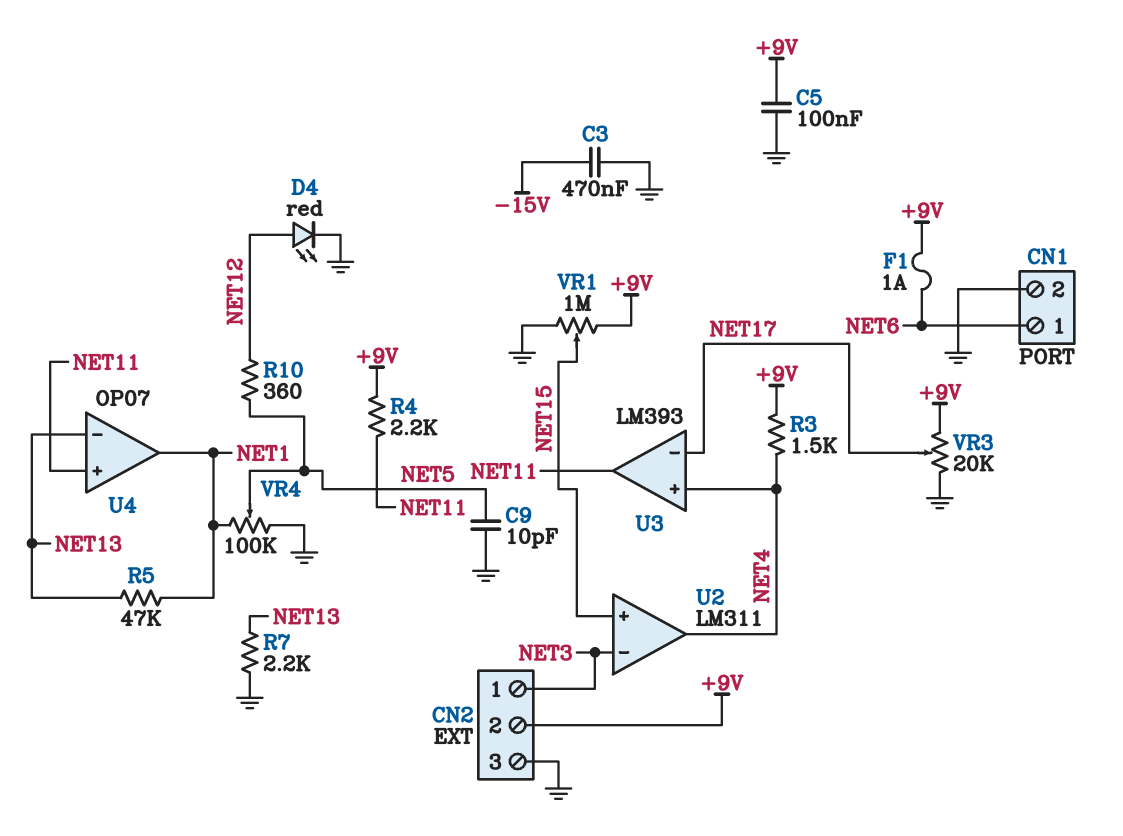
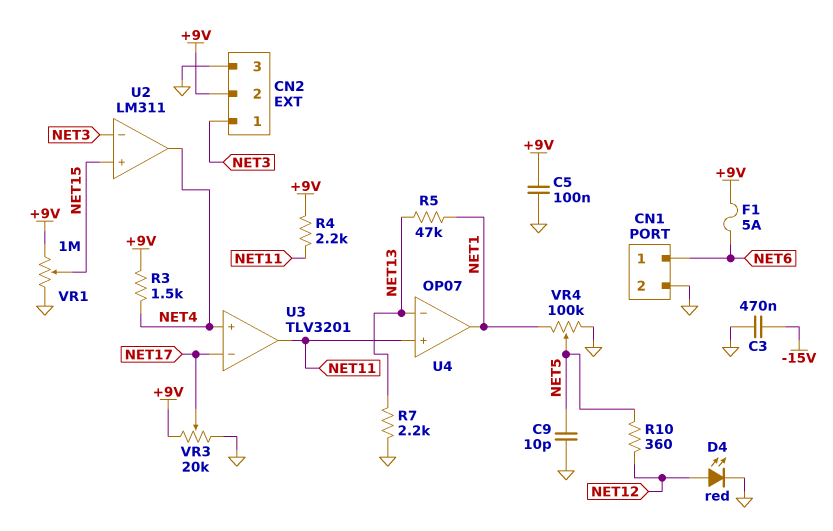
F1: 1A (+9V, NET6) -> 5A (+9V, NET6)
U3: LM393 -> TLV3201

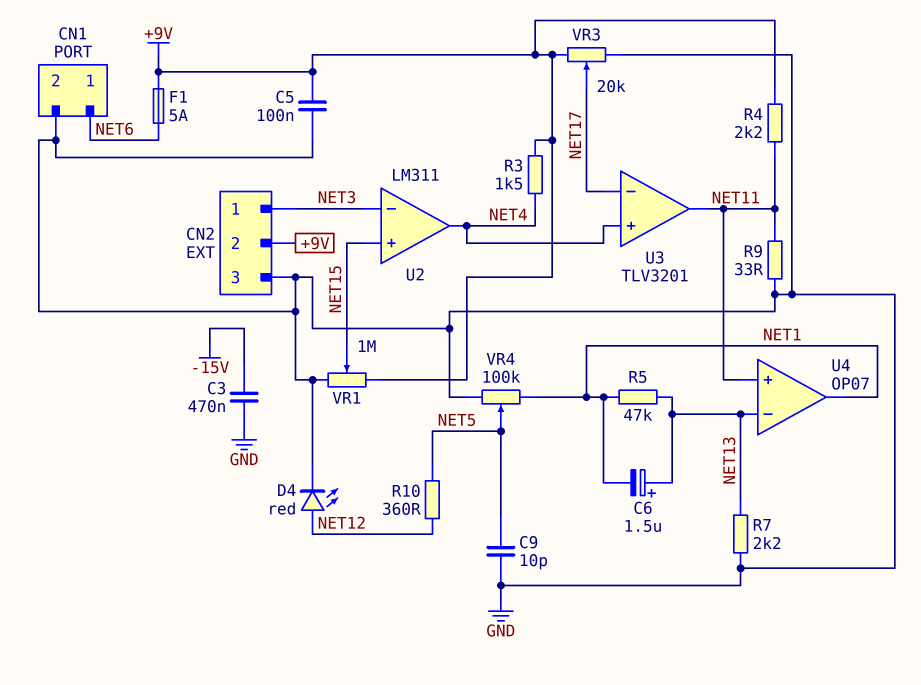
C6: none -> 1.5uF (plus NET13, minus NET1)
R9: none -> 33 (GND, NET11)

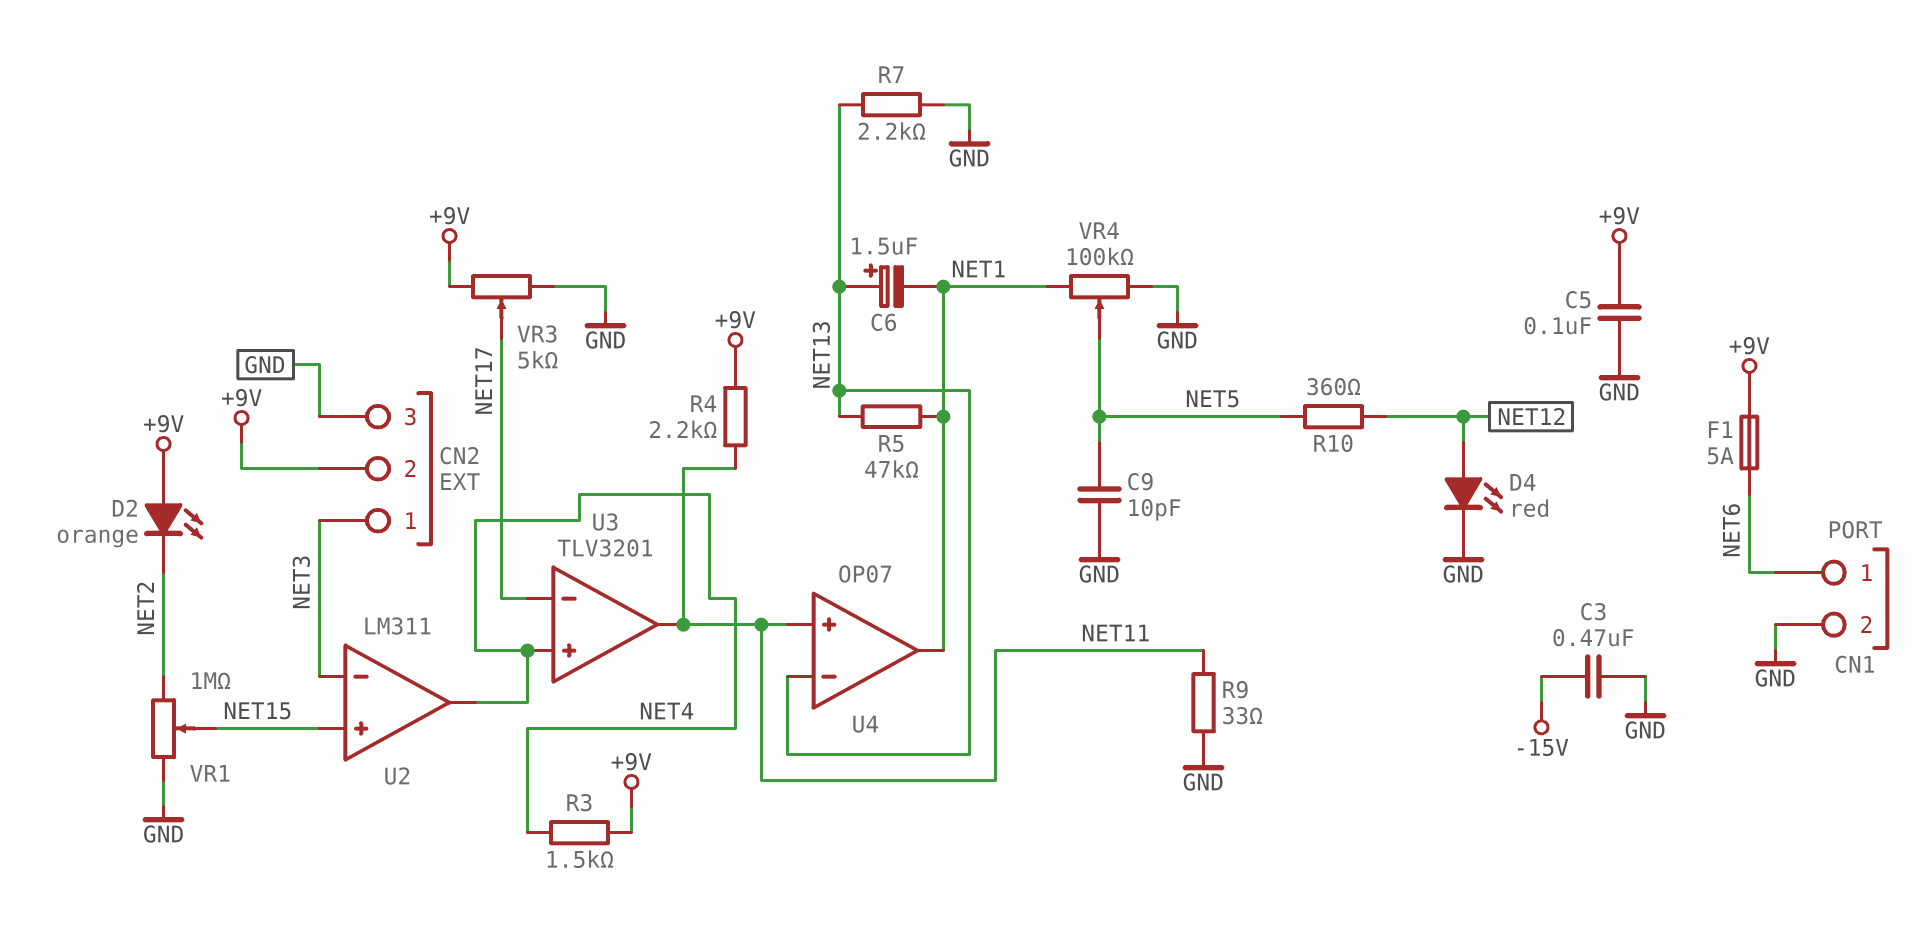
D2: none -> LED orange (A +9V, K NET2)
VR1: 1M (+9V, GND, wiper NET15) -> 1M (GND, NET2, wiper NET15)
VR3: 20k (+9V, GND, wiper NET17) -> 5k (+9V, GND, wiper NET17)

